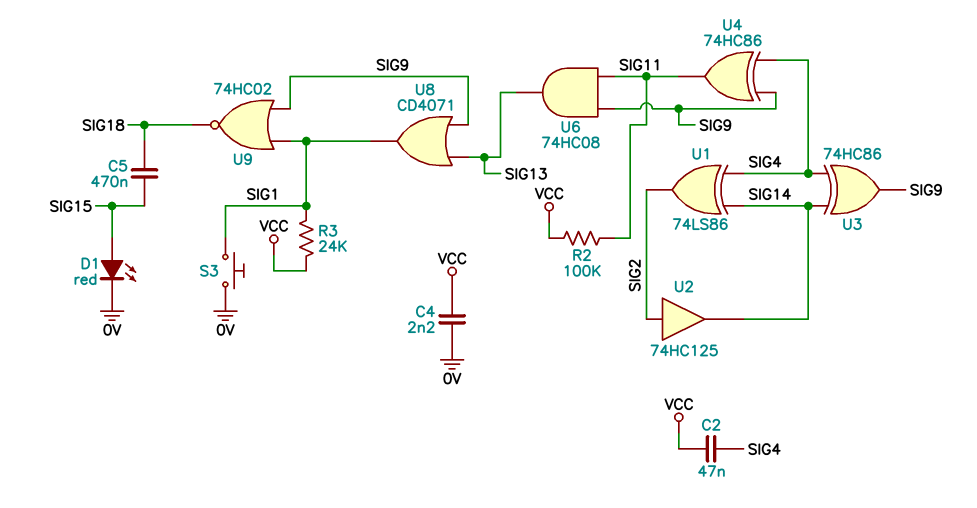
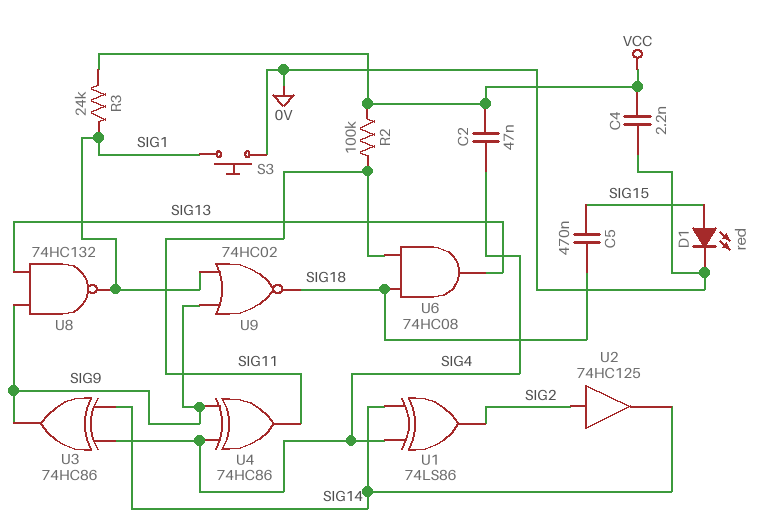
U6: AND 74HC08 (in SIG9, in SIG11, out SIG13) -> AND 74HC08 (in SIG11, in SIG18, out SIG13)
U8: OR CD4071 (in SIG9, in SIG13, out SIG1) -> NAND 74HC132 (in SIG9, in SIG13, out SIG1)

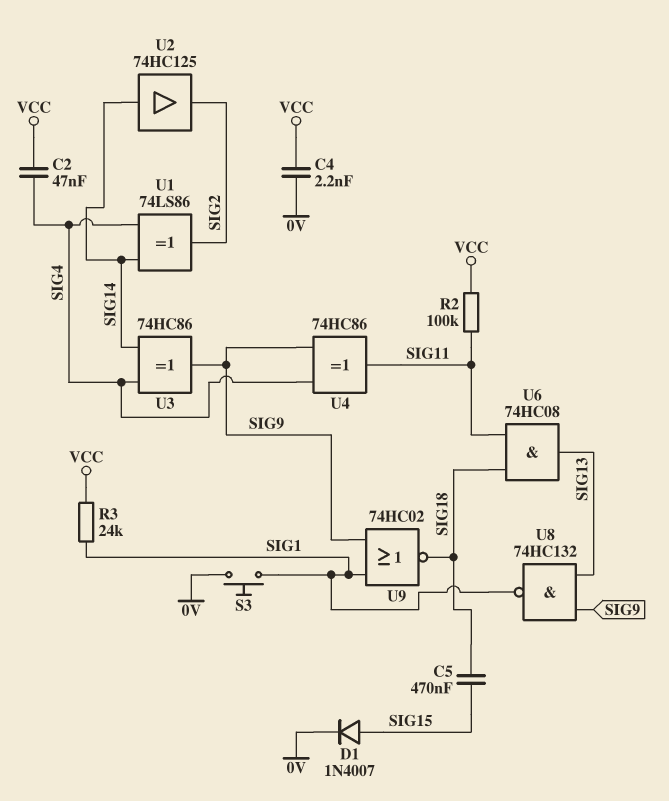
D1: LED red (A SIG15, K 0V) -> diode 1N4007 (A SIG15, K 0V)
U2: buffer 74HC125 (in SIG2, out SIG14) -> buffer 74HC125 (in SIG14, out SIG2)

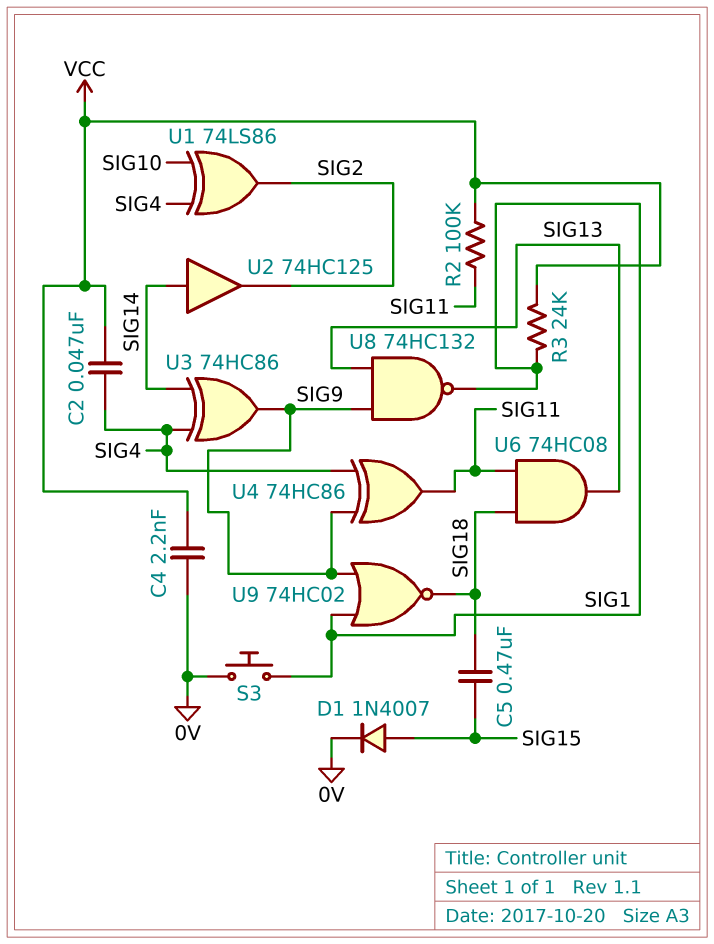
U1: XOR 74LS86 (in SIG4, in SIG14, out SIG2) -> XOR 74LS86 (in SIG4, in SIG10, out SIG2)

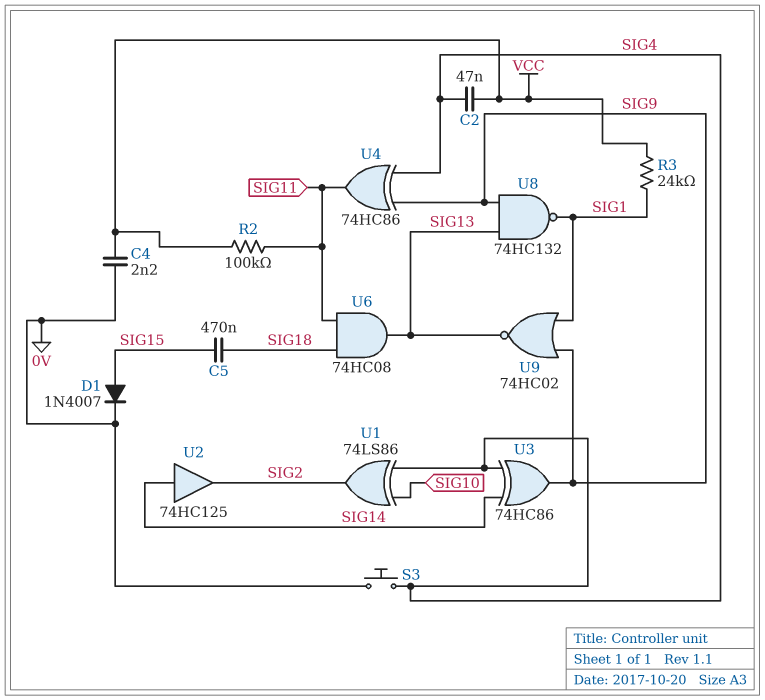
S3: button (0V, SIG1) -> button (0V, SIG4)
U9: NOR 74HC02 (in SIG1, in SIG9, out SIG18) -> NOR 74HC02 (in SIG1, in SIG9, out SIG13)

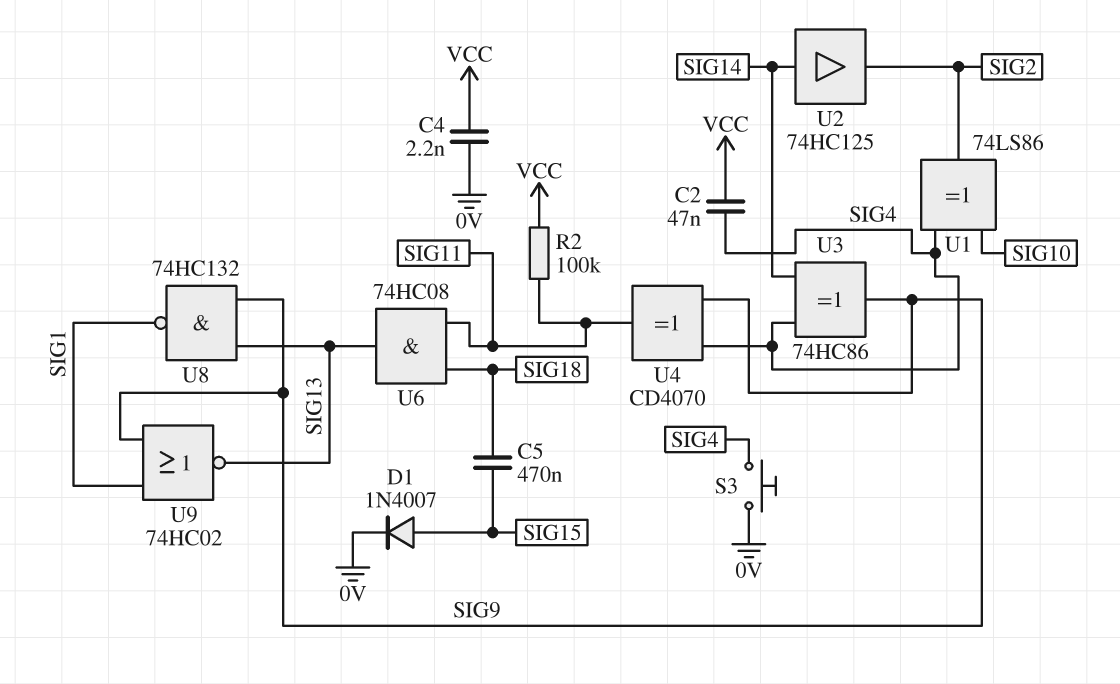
R3: 24k (SIG1, VCC) -> none
U4: XOR 74HC86 (in SIG4, in SIG9, out SIG11) -> XOR CD4070 (in SIG4, in SIG9, out SIG11)

